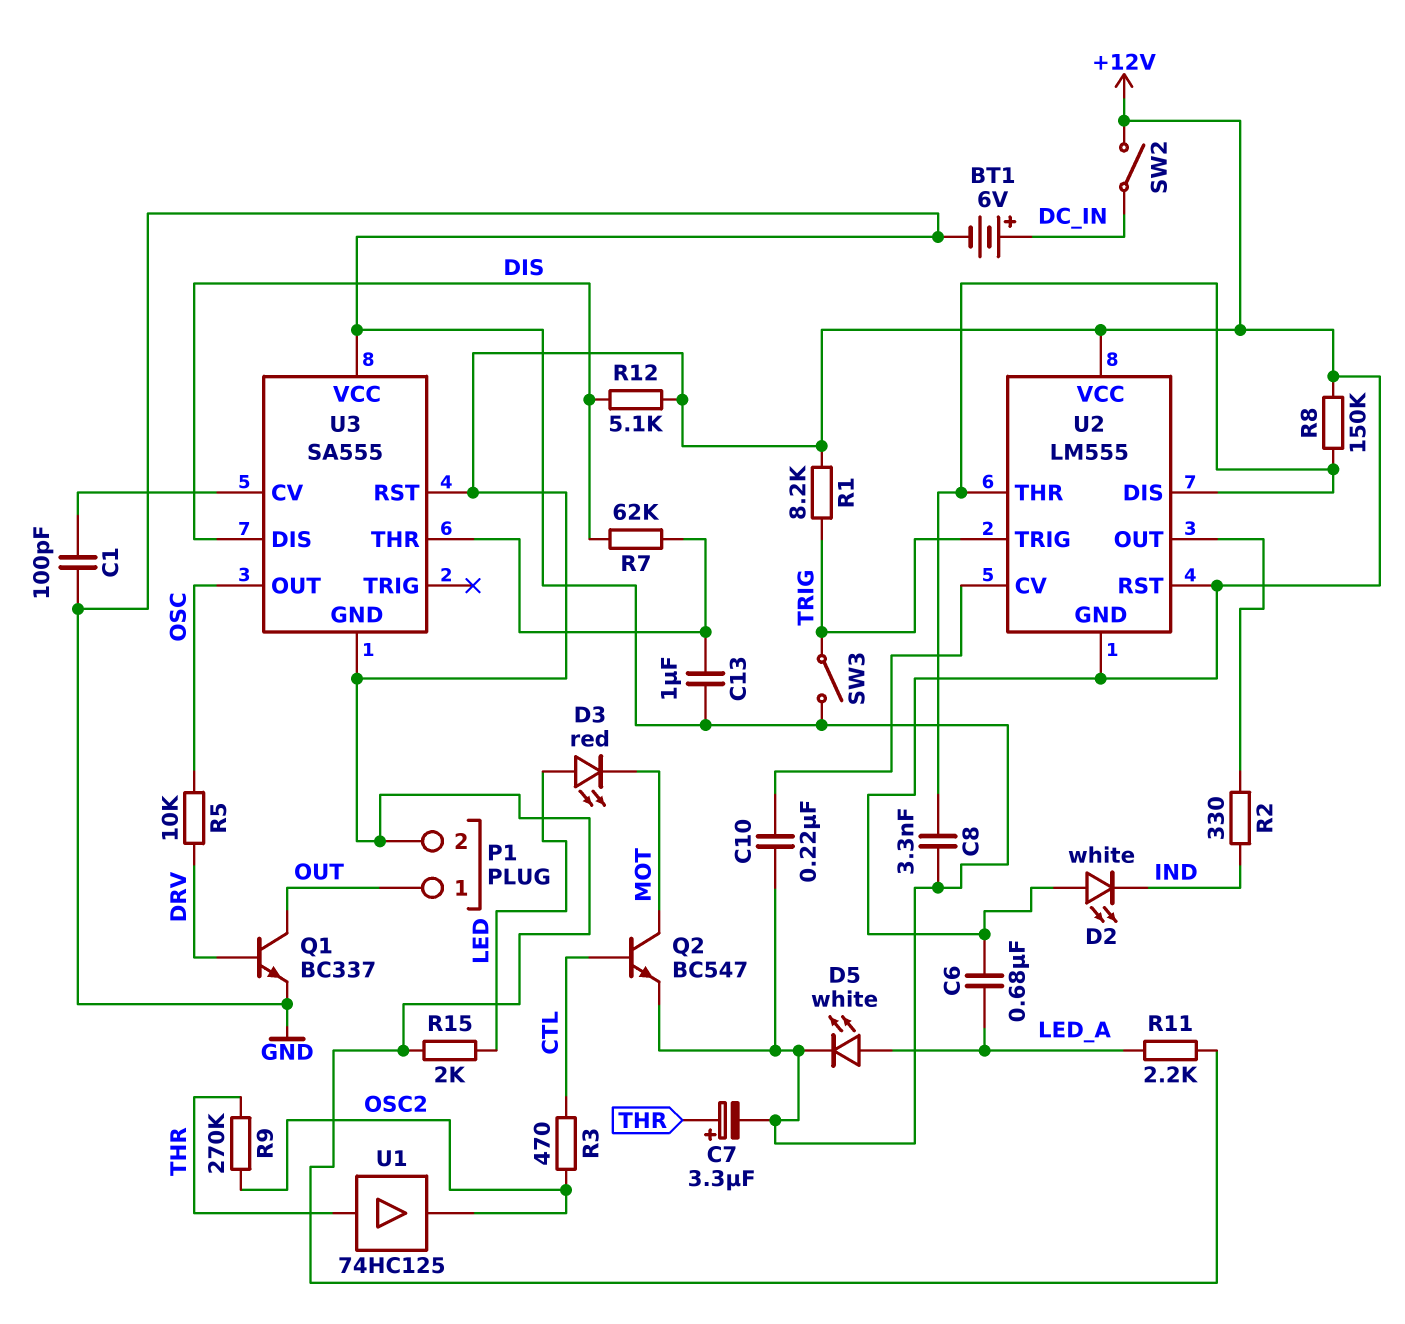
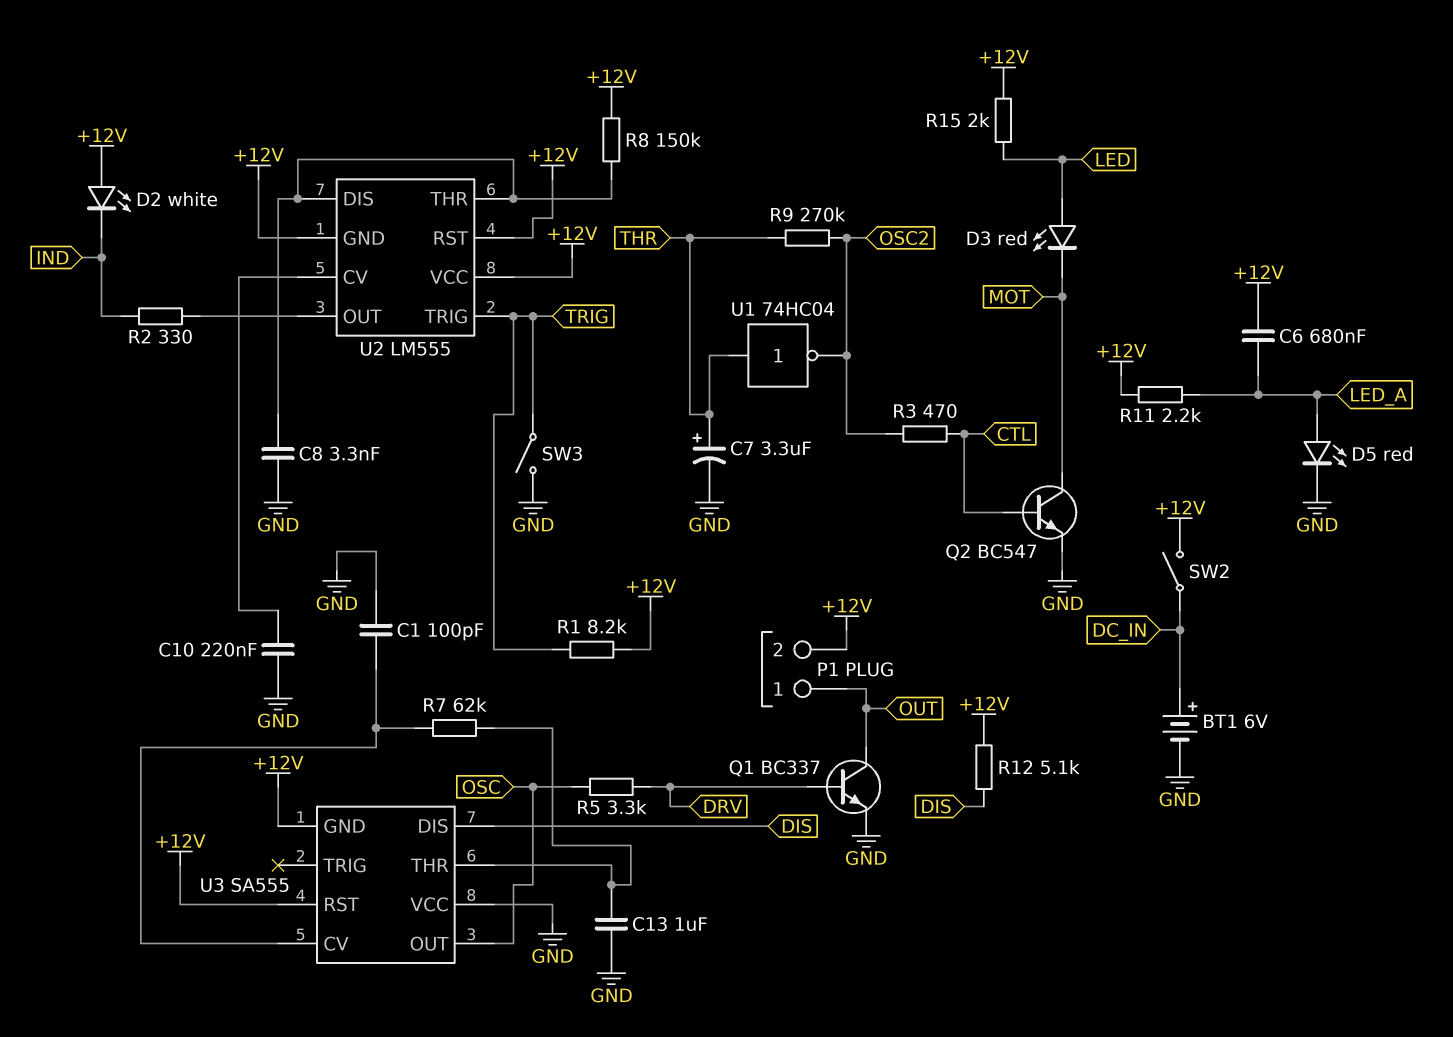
D5: LED white (A LED_A, K GND) -> LED red (A LED_A, K GND)
R5: 10k (DRV, OSC) -> 3.3k (DRV, OSC)
R7: 62k (DIS, U3/THR) -> 62k (U3/CV, U3/THR)
U1: buffer 74HC125 (in THR, out OSC2) -> NOT 74HC04 (in THR, out OSC2)

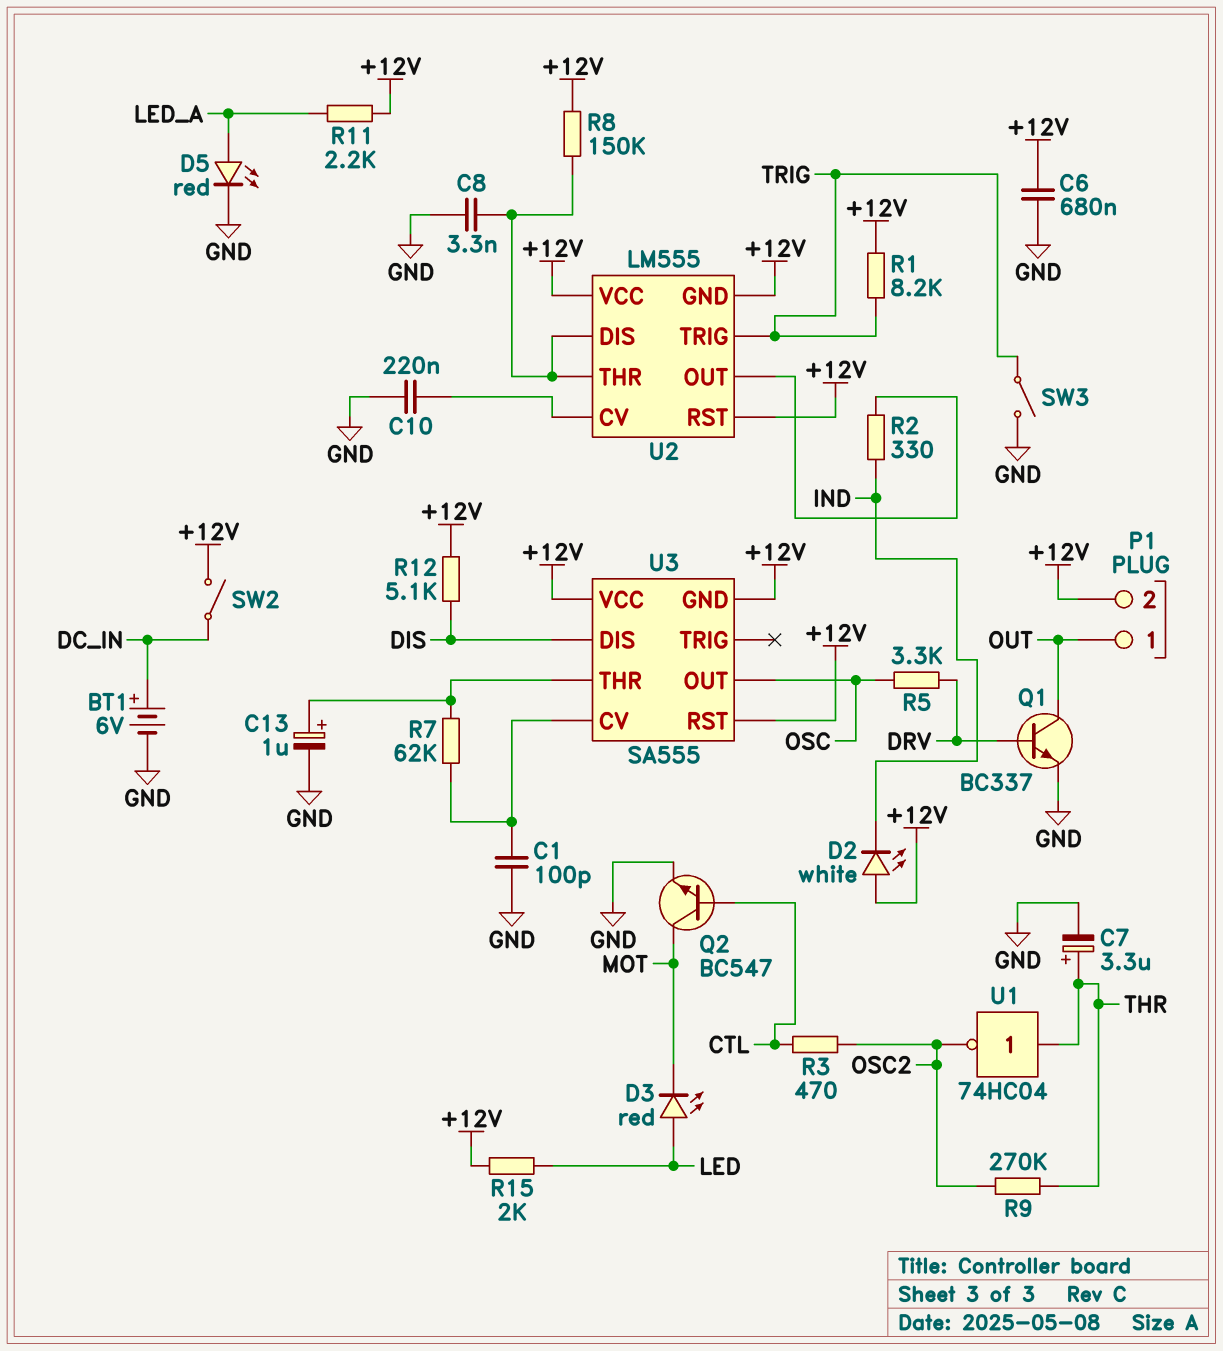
C6: 680nF (+12V, LED_A) -> 680nF (+12V, GND)
C13: 1uF (GND, U3/THR) -> 1uF (plus U3/THR, minus GND)
U3 pin VCC: GND -> +12V

